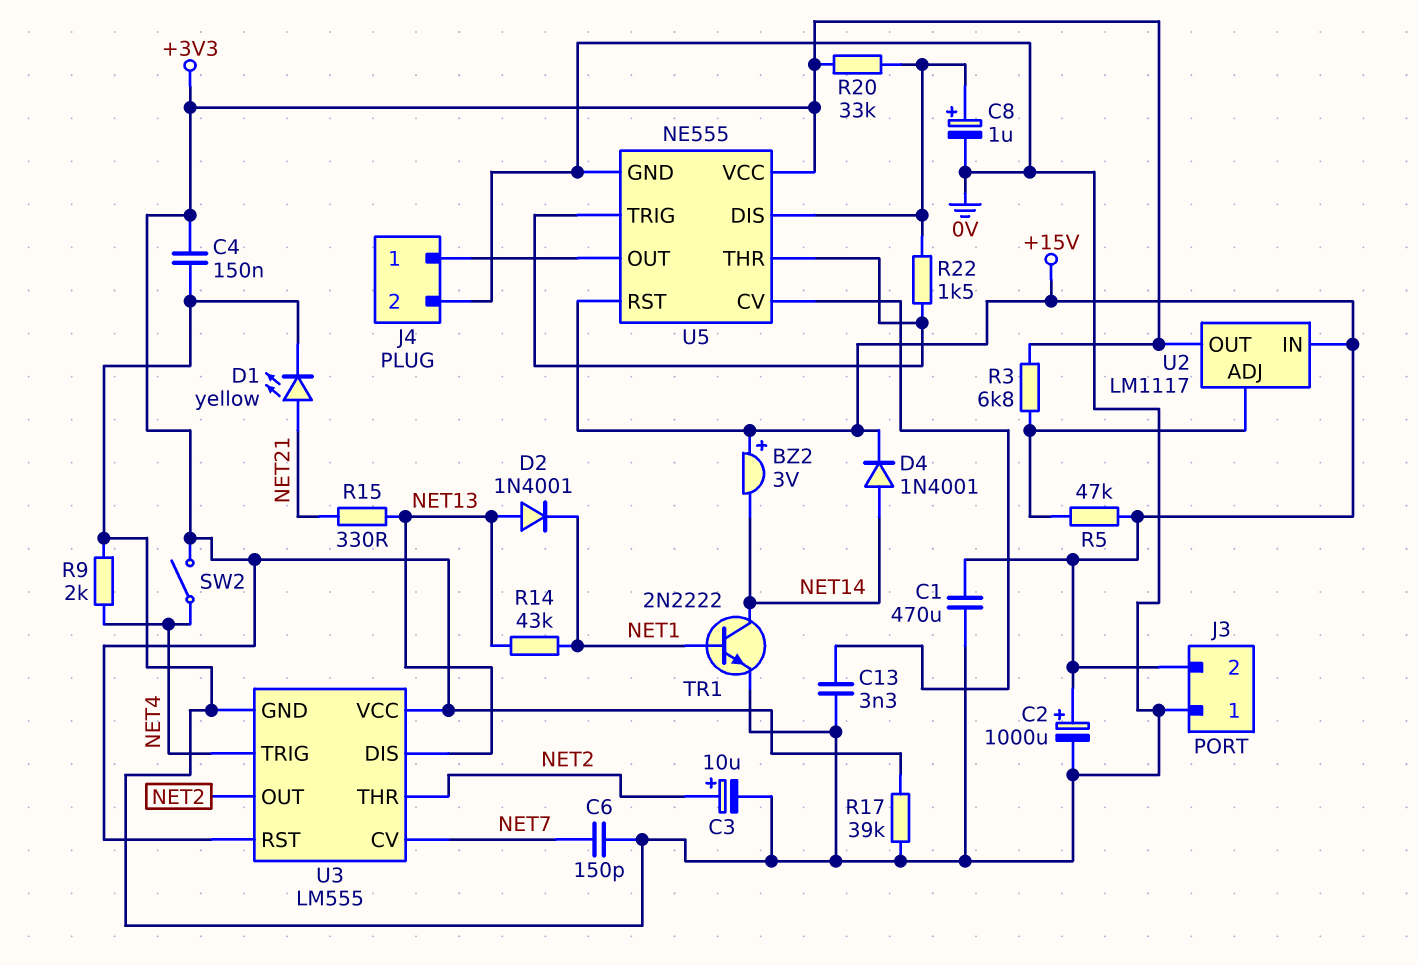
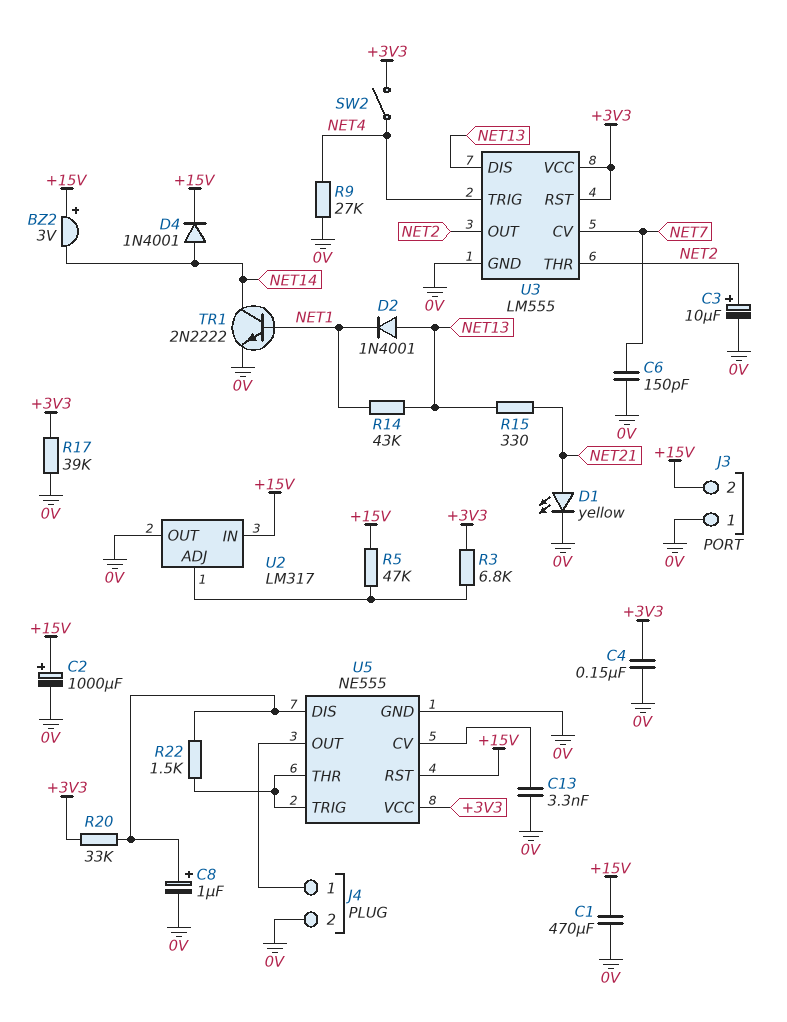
R9: 2k (0V, NET4) -> 27k (0V, NET4)
U2: LM1117 -> LM317
U2 pin OUT: +3V3 -> 0V

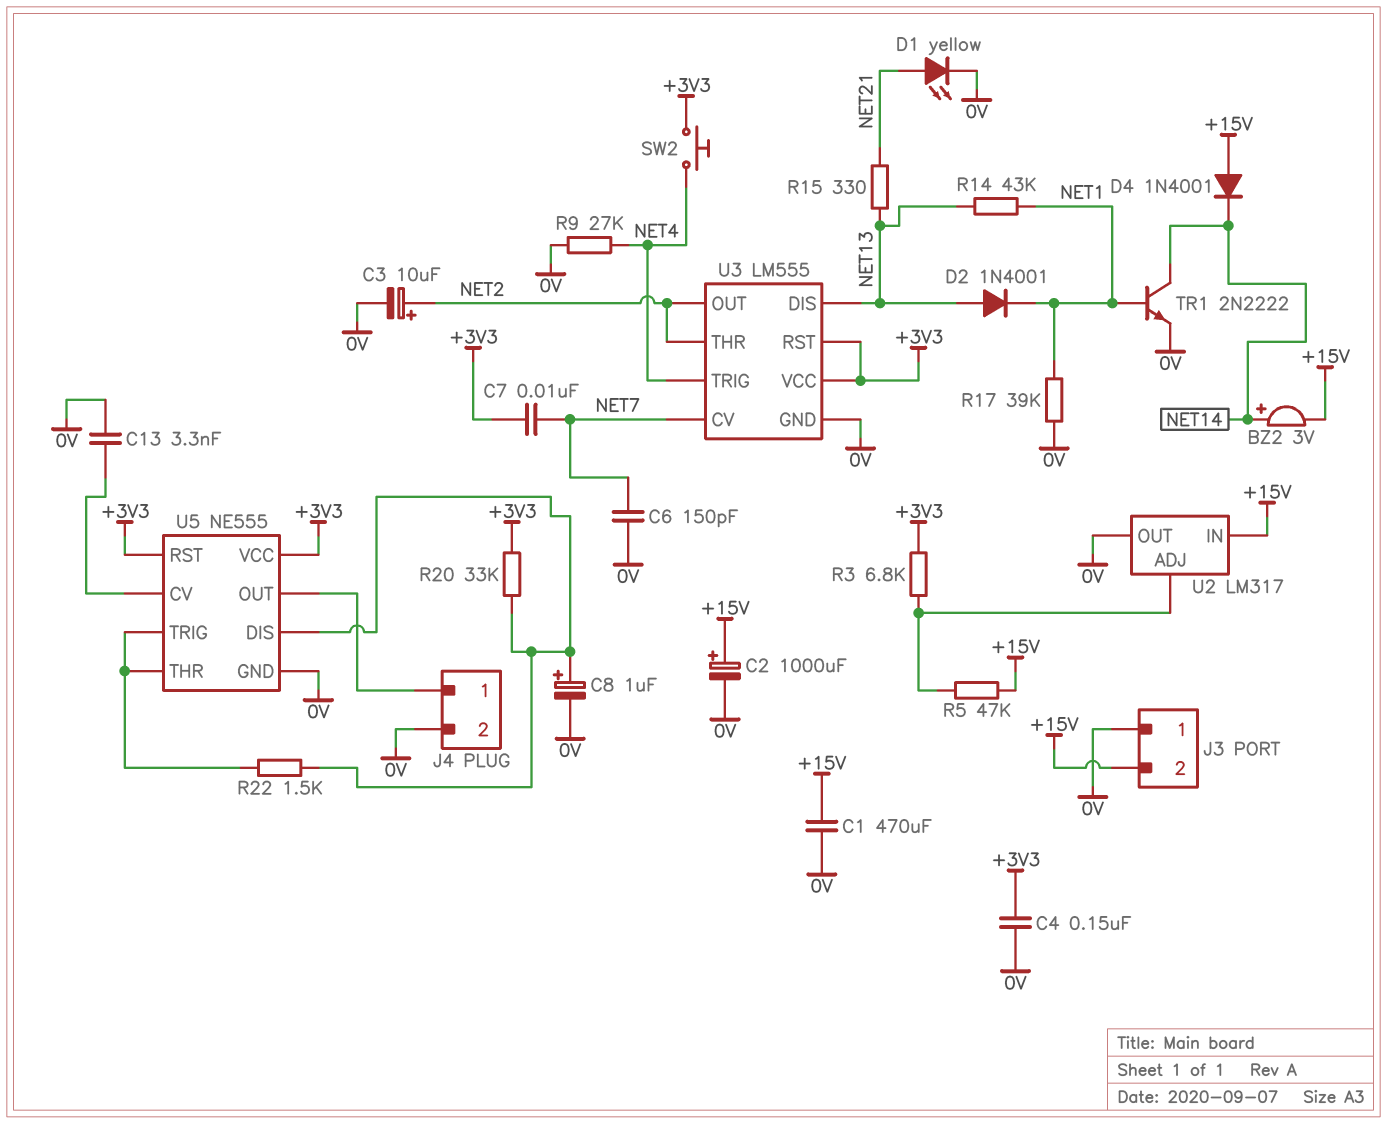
BZ2: buzzer 3V (plus +15V, minus NET14) -> buzzer 3V (plus NET14, minus +15V)
C7: none -> 10nF (+3V3, NET7)
D4: diode 1N4001 (A NET14, K +15V) -> diode 1N4001 (A +15V, K NET14)
R17: 39k (+3V3, 0V) -> 39k (0V, NET1)
SW2: switch (+3V3, NET4) -> button (+3V3, NET4)
U5 pin RST: +15V -> +3V3

